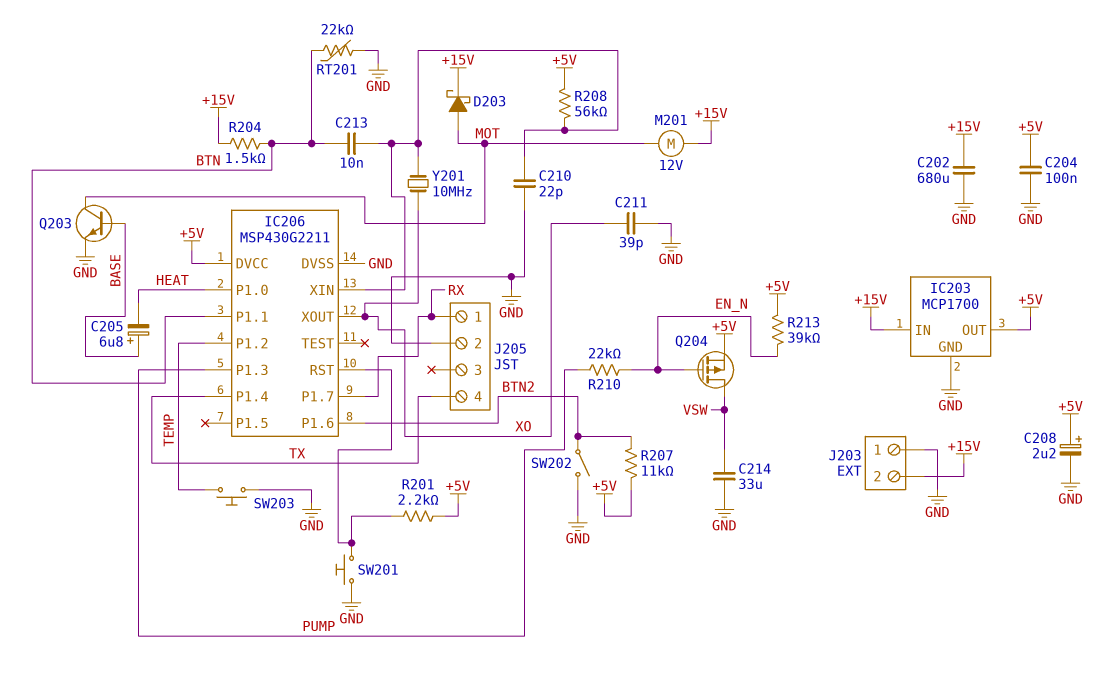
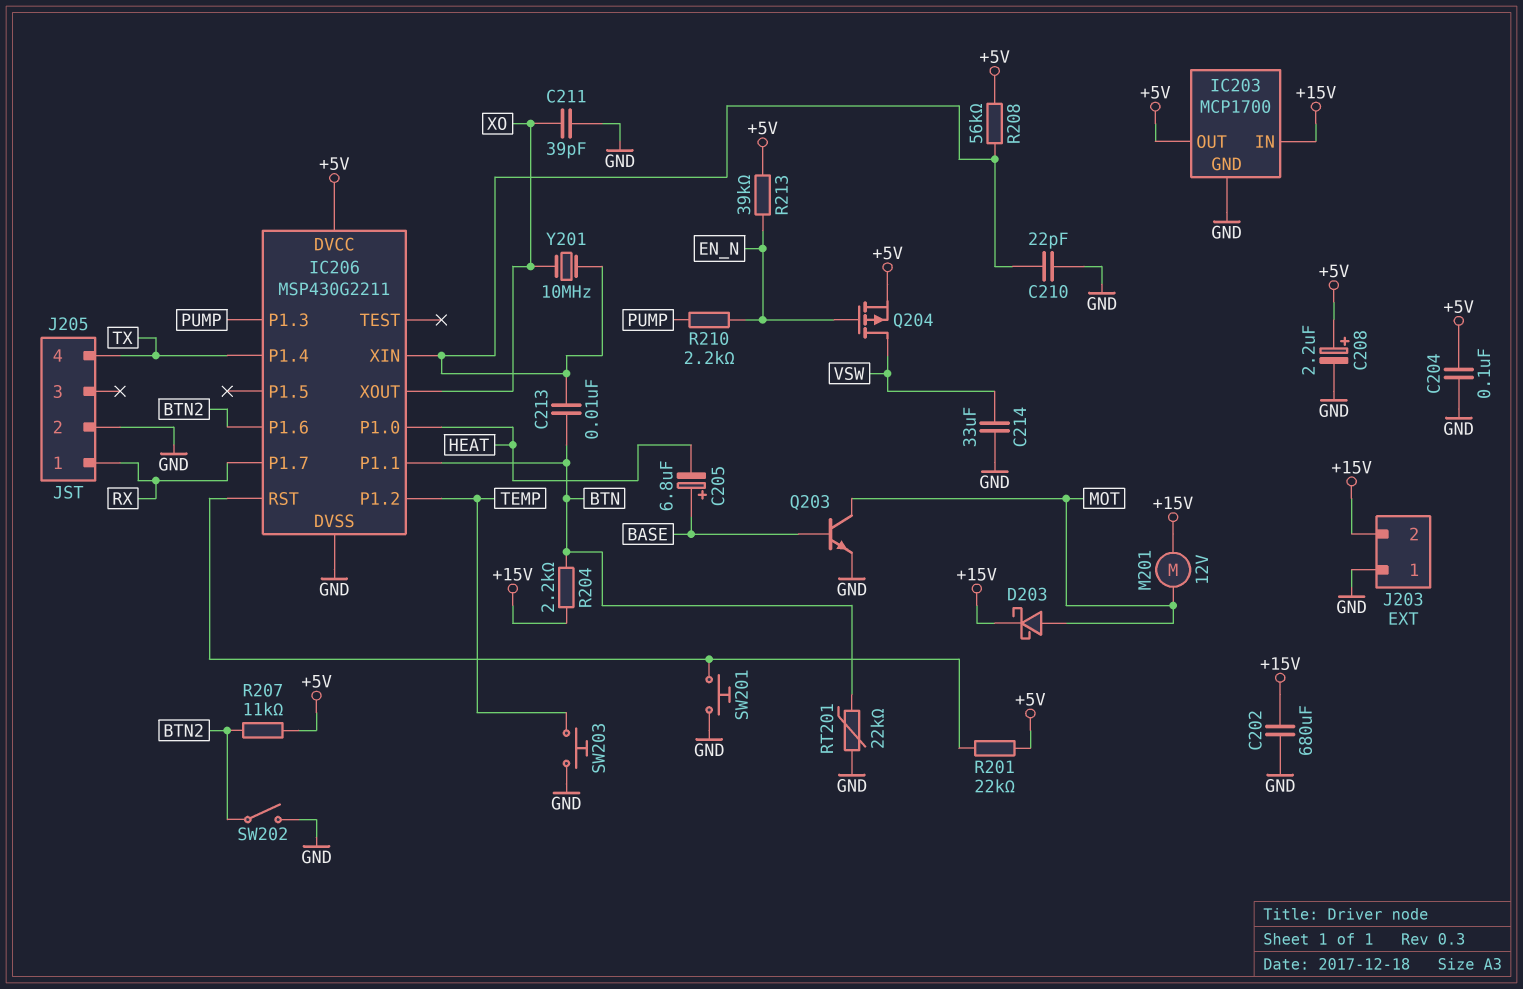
R201: 2.2k (+5V, IC206/RST) -> 22k (+5V, IC206/RST)
R204: 1.5k (+15V, BTN) -> 2.2k (+15V, BTN)
R210: 22k (EN_N, PUMP) -> 2.2k (EN_N, PUMP)

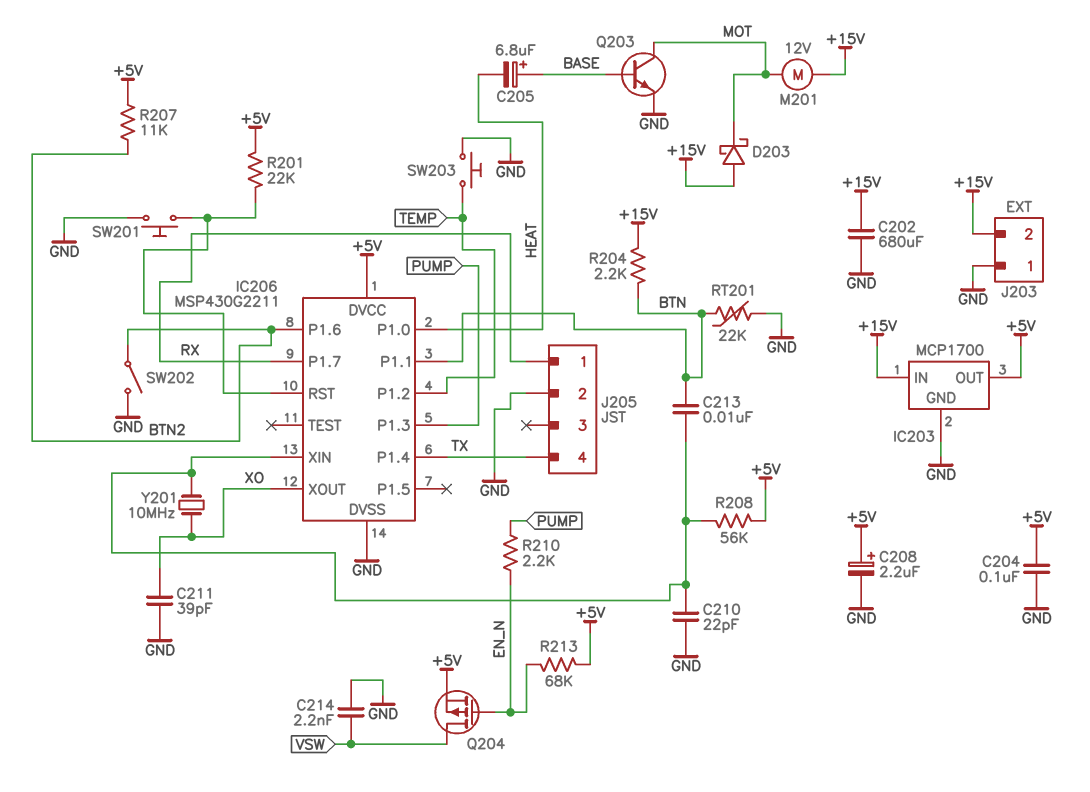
C214: 33uF (GND, VSW) -> 2.2nF (GND, VSW)
D203: schottky (A MOT, K +15V) -> schottky (A +15V, K MOT)
R213: 39k (+5V, EN_N) -> 68k (+5V, EN_N)

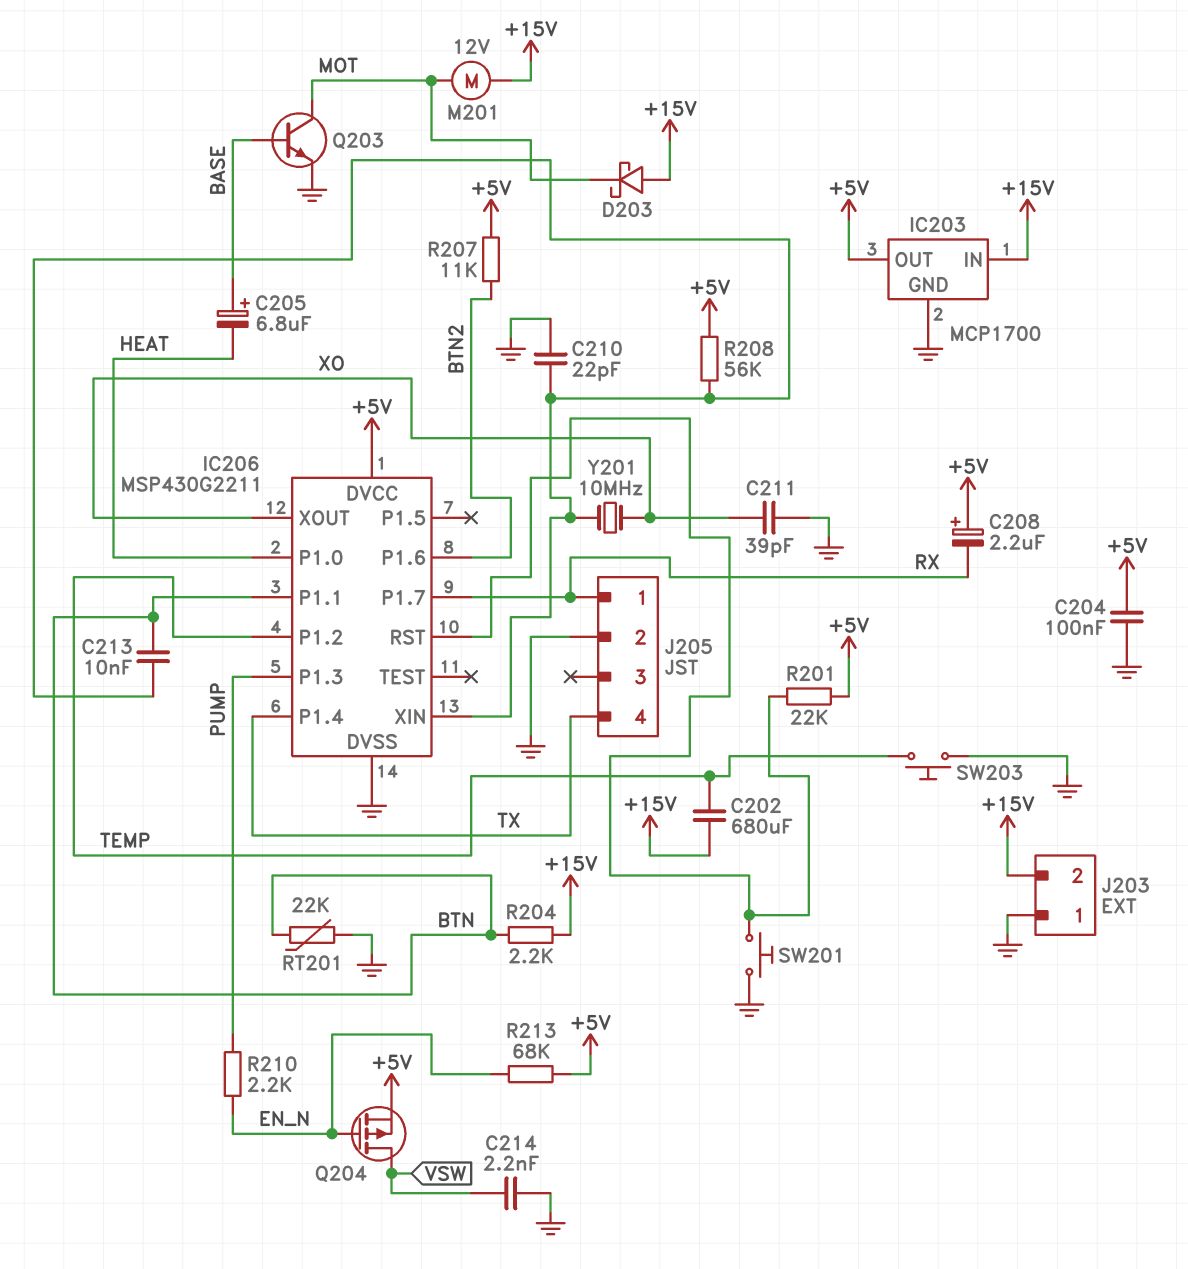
C202: 680uF (+15V, GND) -> 680uF (+15V, TEMP)
C208: 2.2uF (plus +5V, minus GND) -> 2.2uF (plus +5V, minus RX)
SW202: switch (BTN2, GND) -> none

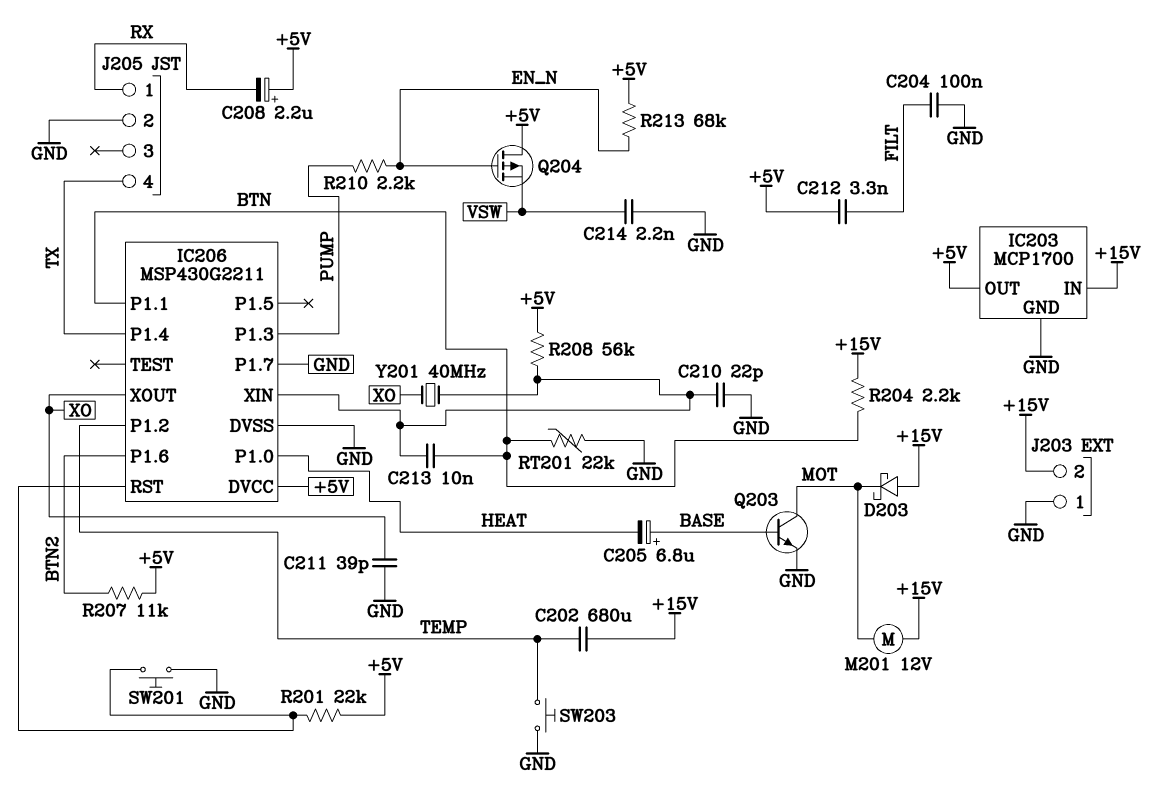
C204: 100nF (+5V, GND) -> 100nF (FILT, GND)
C212: none -> 3.3nF (+5V, FILT)
IC206 pin P1.7: RX -> GND
Q204: PMOS (G EN_N, D VSW, S +5V) -> PMOS (G EN_N, D +5V, S VSW)
Y201: 10MHz (IC206/XIN, XO) -> 40MHz (IC206/XIN, XO)

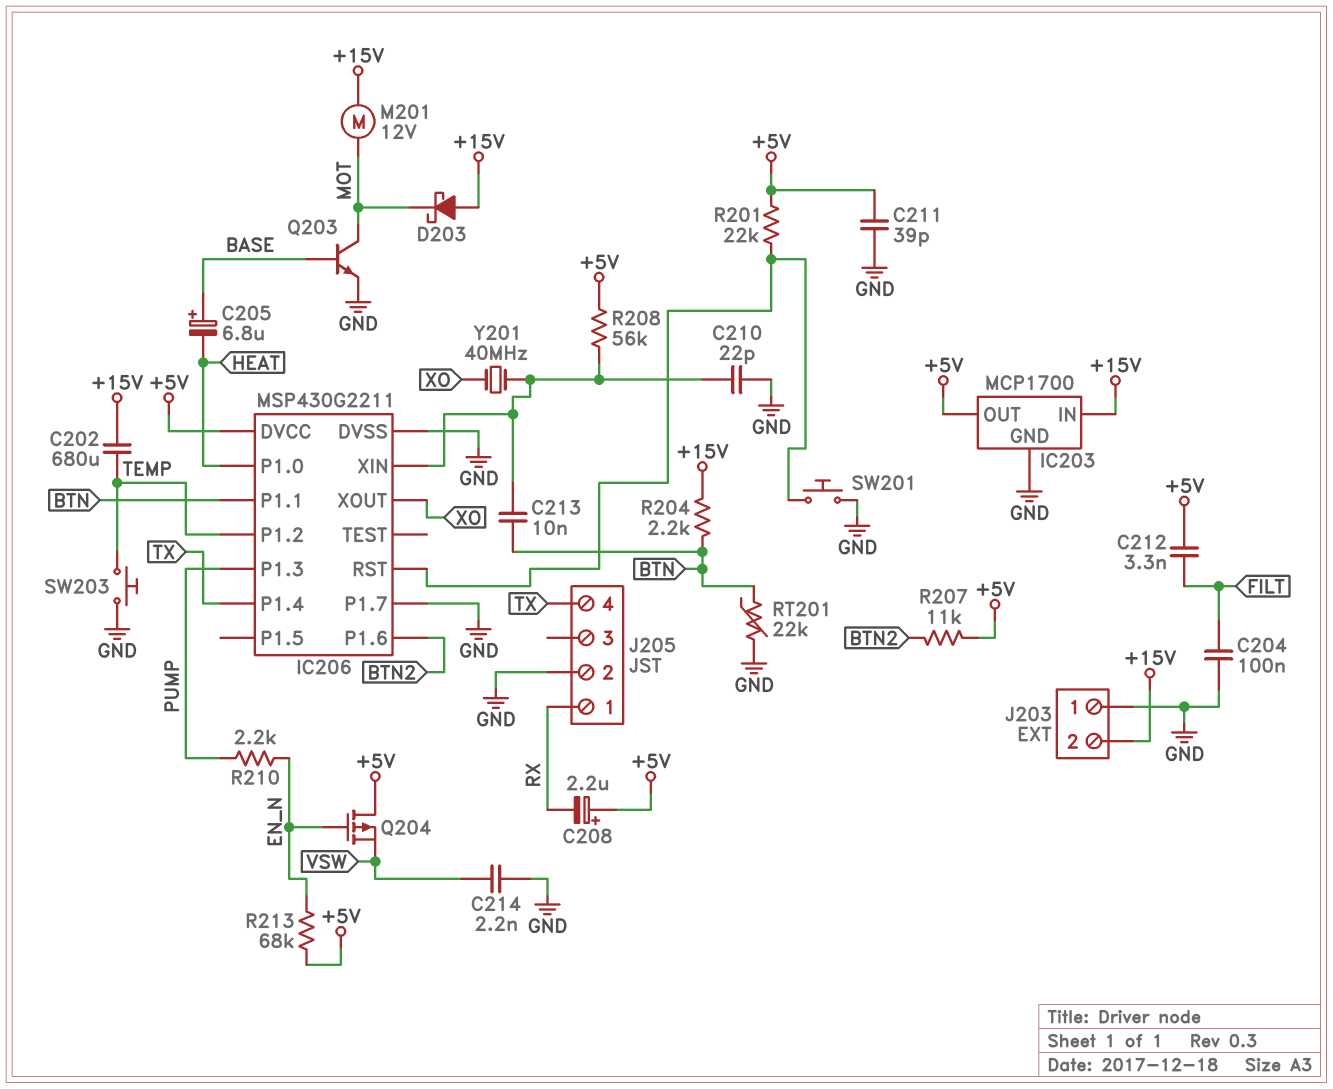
C211: 39pF (GND, XO) -> 39pF (+5V, GND)

